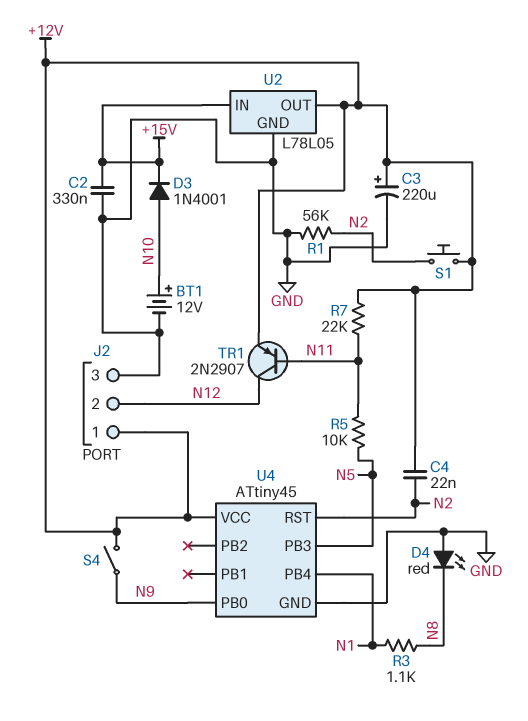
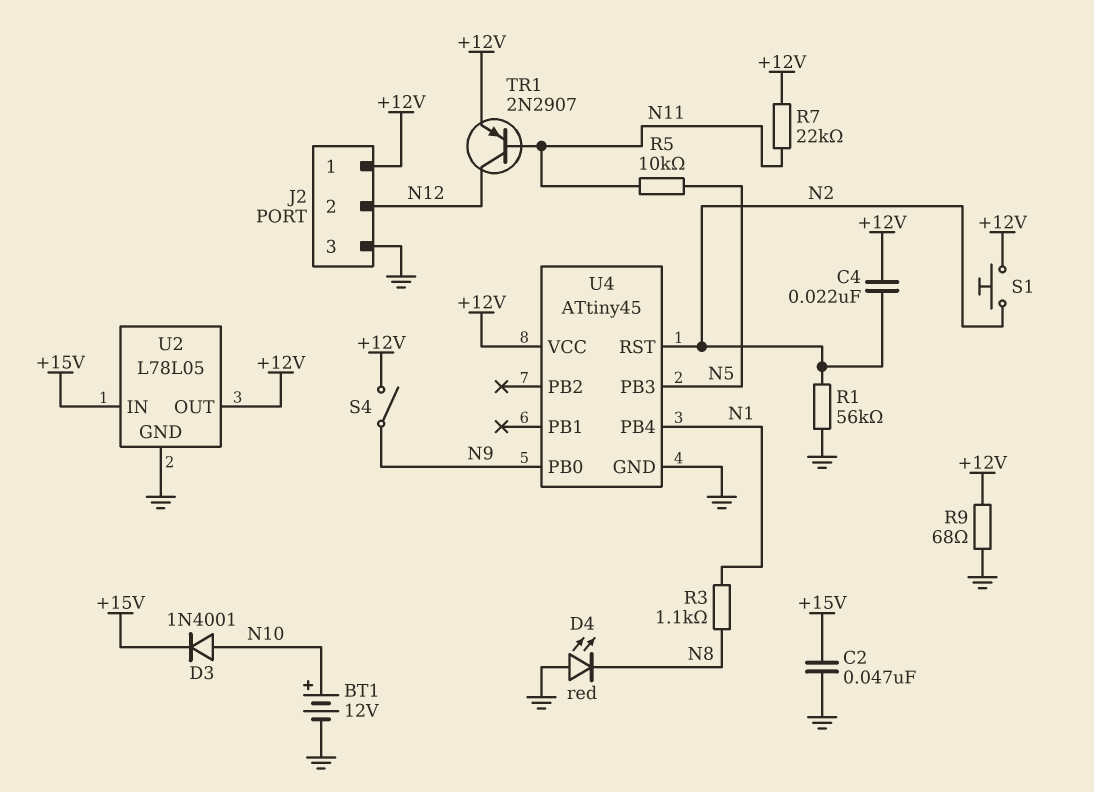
C2: 330nF (+15V, GND) -> 47nF (+15V, GND)
C3: 220uF (plus +12V, minus GND) -> none
R9: none -> 68 (+12V, GND)

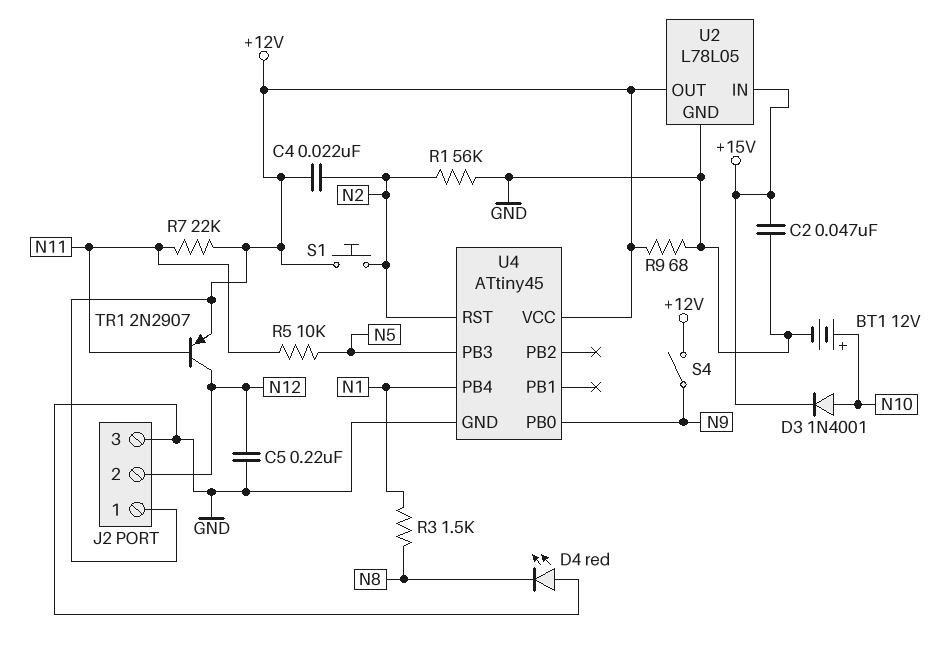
C5: none -> 220nF (GND, N12)
R3: 1.1k (N1, N8) -> 1.5k (N1, N8)

